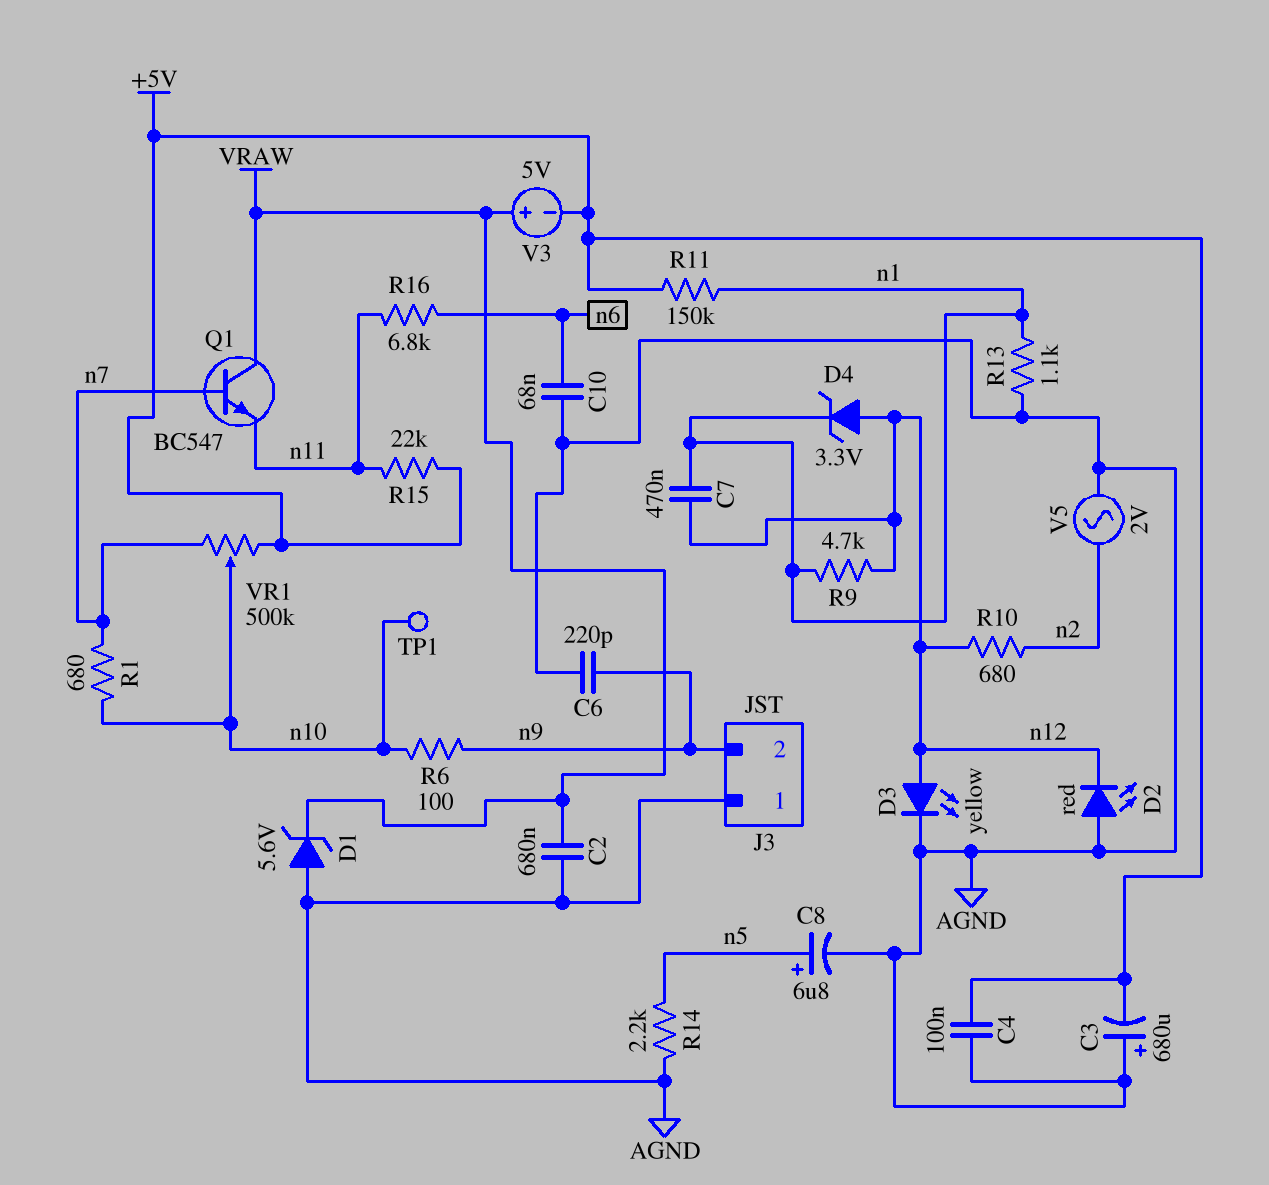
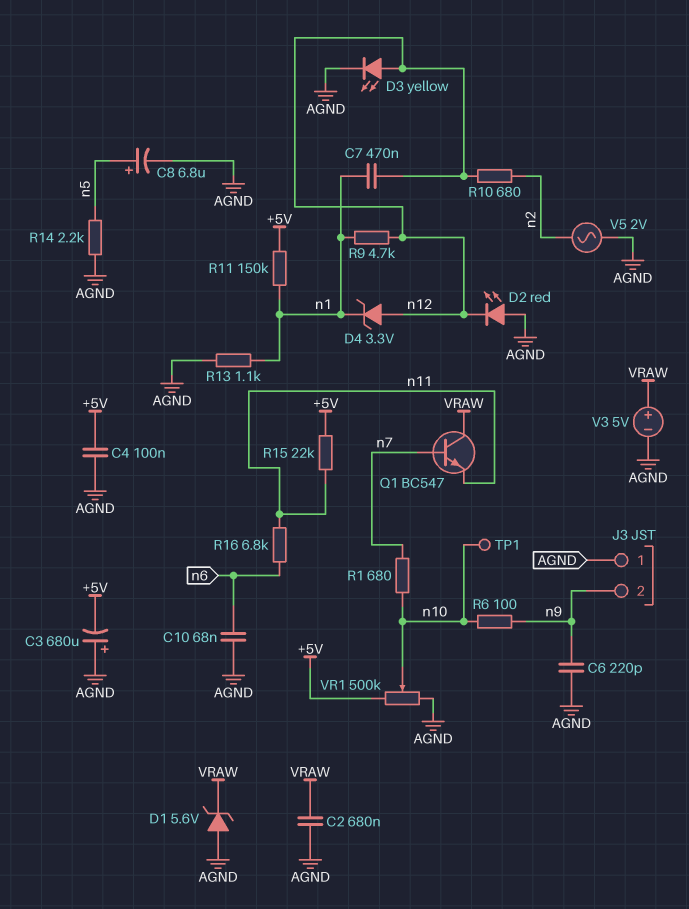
V3: 5V (plus VRAW, minus +5V) -> 5V (plus VRAW, minus AGND)
VR1: 500k (+5V, n7, wiper n10) -> 500k (+5V, AGND, wiper n10)

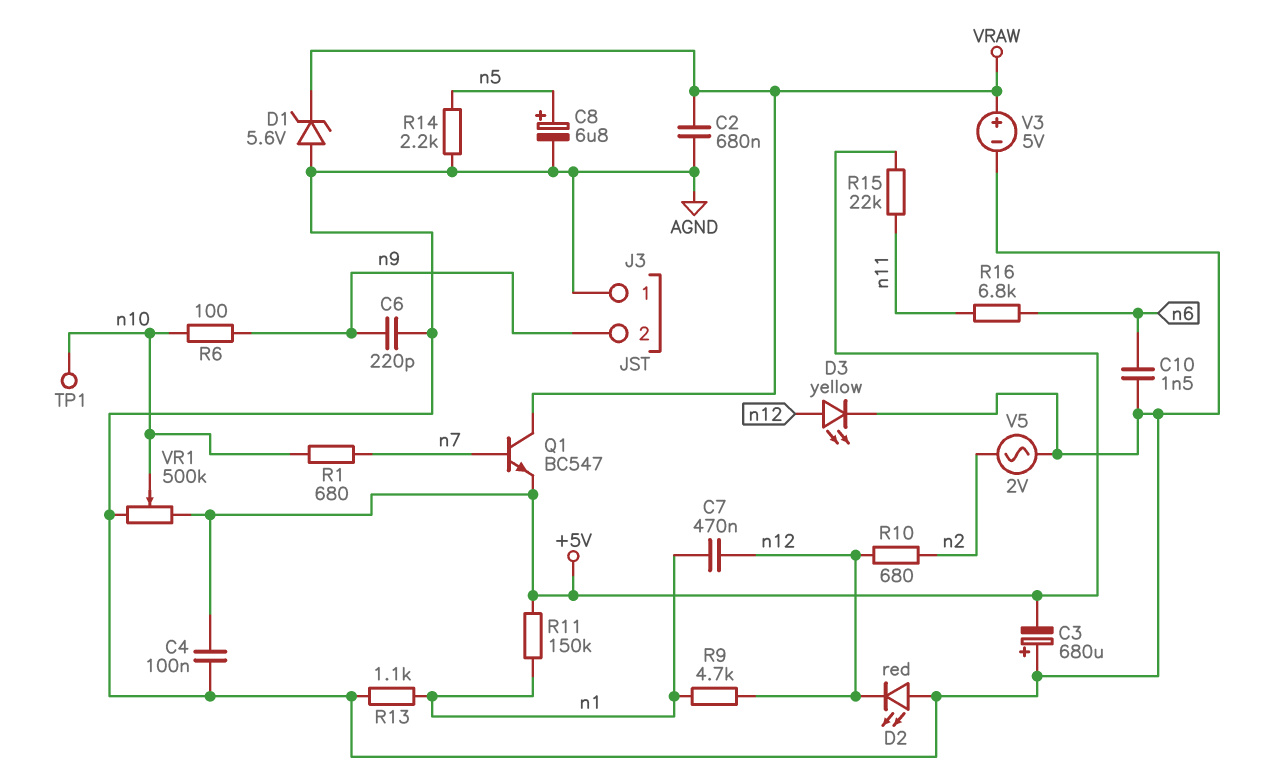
C10: 68nF (AGND, n6) -> 1.5nF (AGND, n6)
D4: zener 3.3V (A n12, K n1) -> none
Q1: NPN BC547 (B n7, C VRAW, E n11) -> NPN BC547 (B n7, C VRAW, E +5V)

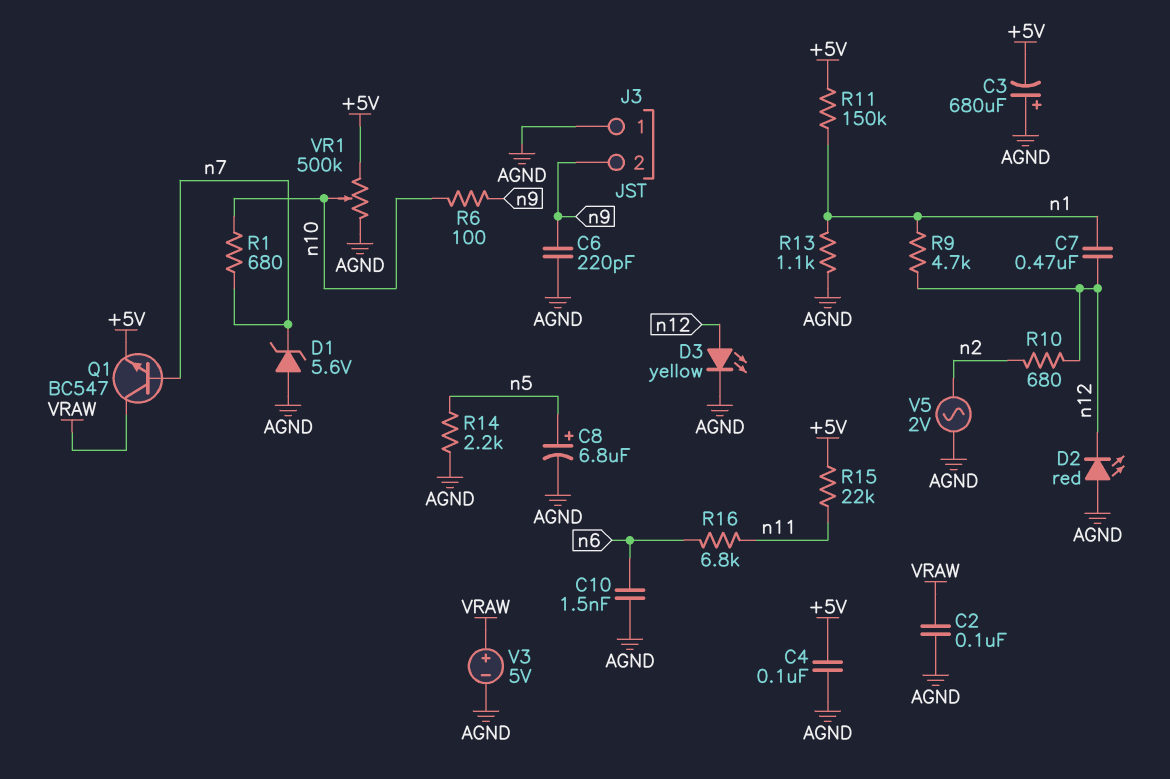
C2: 680nF (AGND, VRAW) -> 100nF (AGND, VRAW)
D1: zener 5.6V (A AGND, K VRAW) -> zener 5.6V (A AGND, K n7)
TP1: test point (n10) -> none

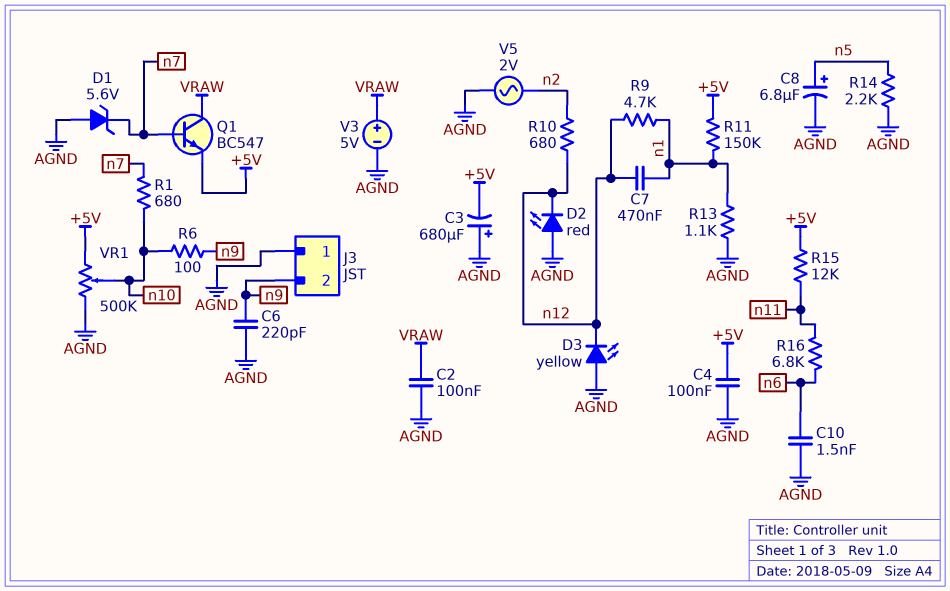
D3: LED yellow (A n12, K AGND) -> LED yellow (A AGND, K n12)
R15: 22k (+5V, n11) -> 12k (+5V, n11)

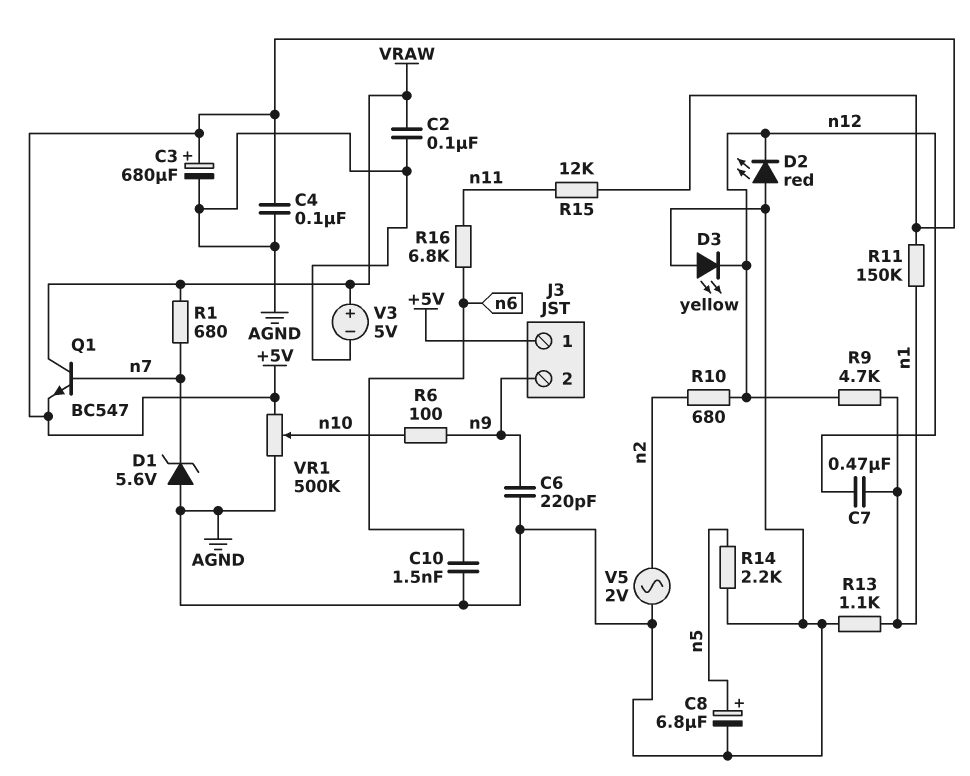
C3: 680uF (plus AGND, minus +5V) -> 680uF (plus +5V, minus AGND)
J3 pin 1: AGND -> +5V
R1: 680 (n7, n10) -> 680 (VRAW, n7)

